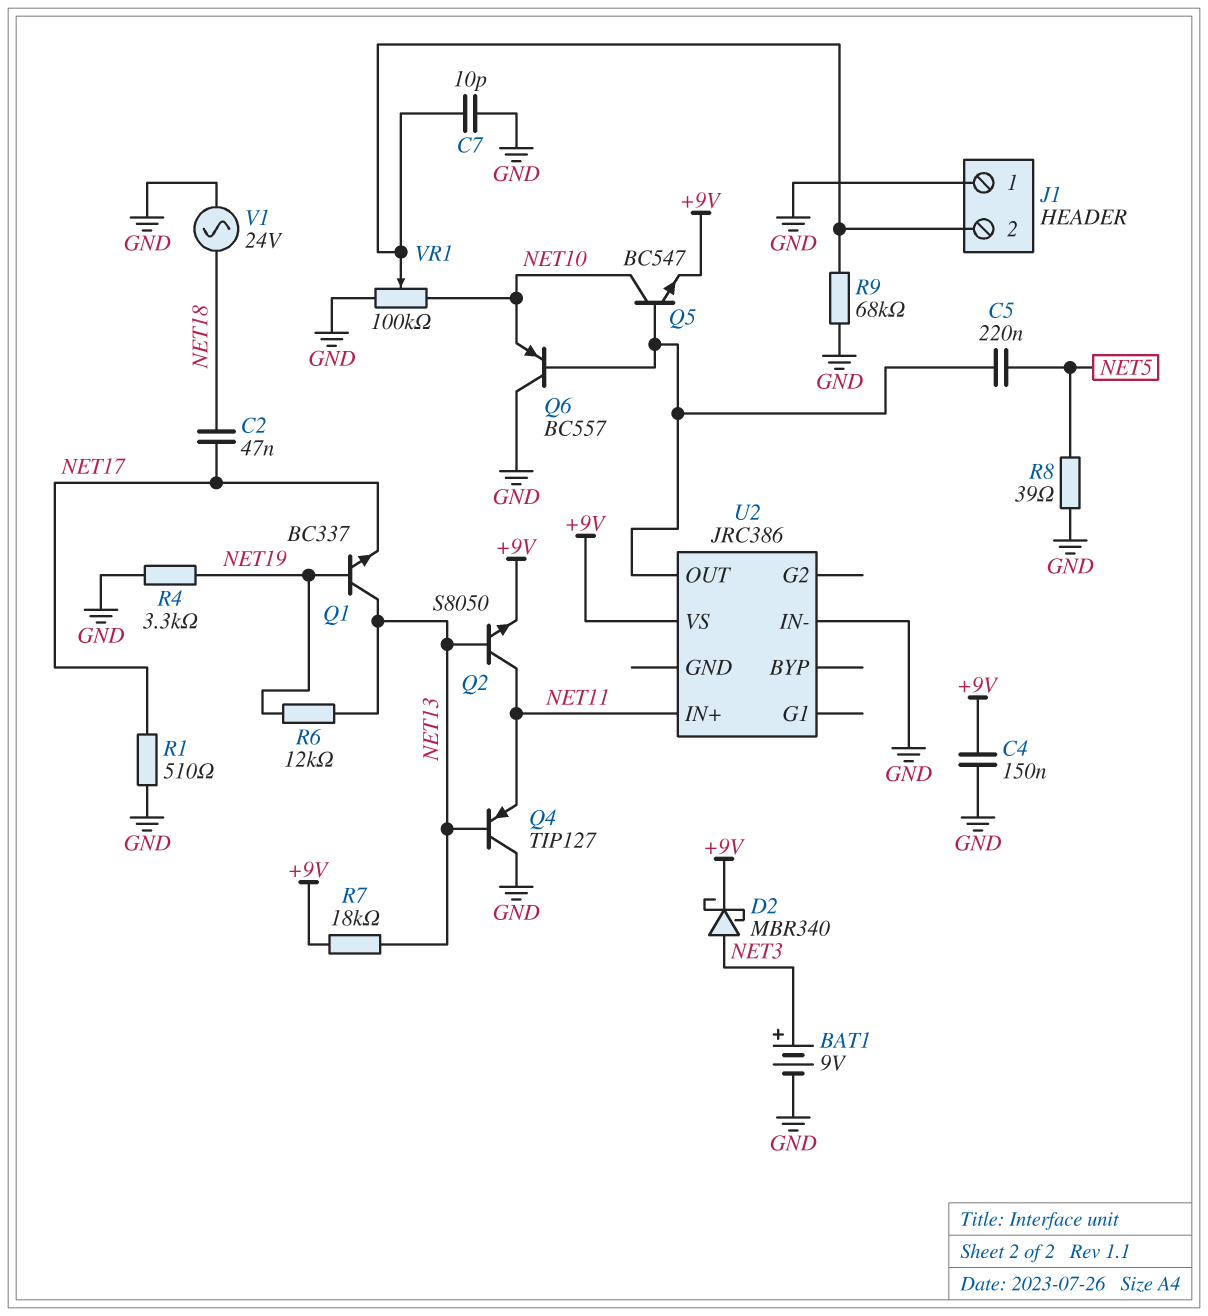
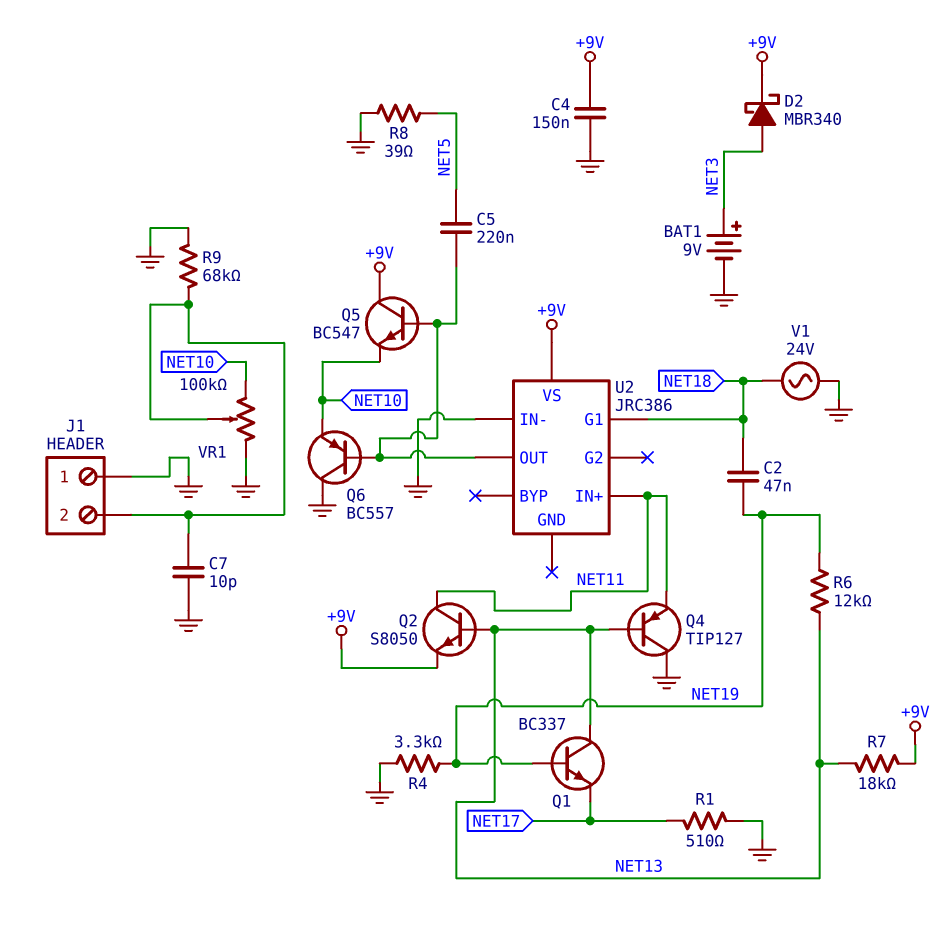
C2: 47nF (NET17, NET18) -> 47nF (NET18, NET19)
Q5: NPN BC547 (B U2/OUT, C NET10, E +9V) -> NPN BC547 (B U2/OUT, C +9V, E NET10)
U2 pin G1: none -> NET18

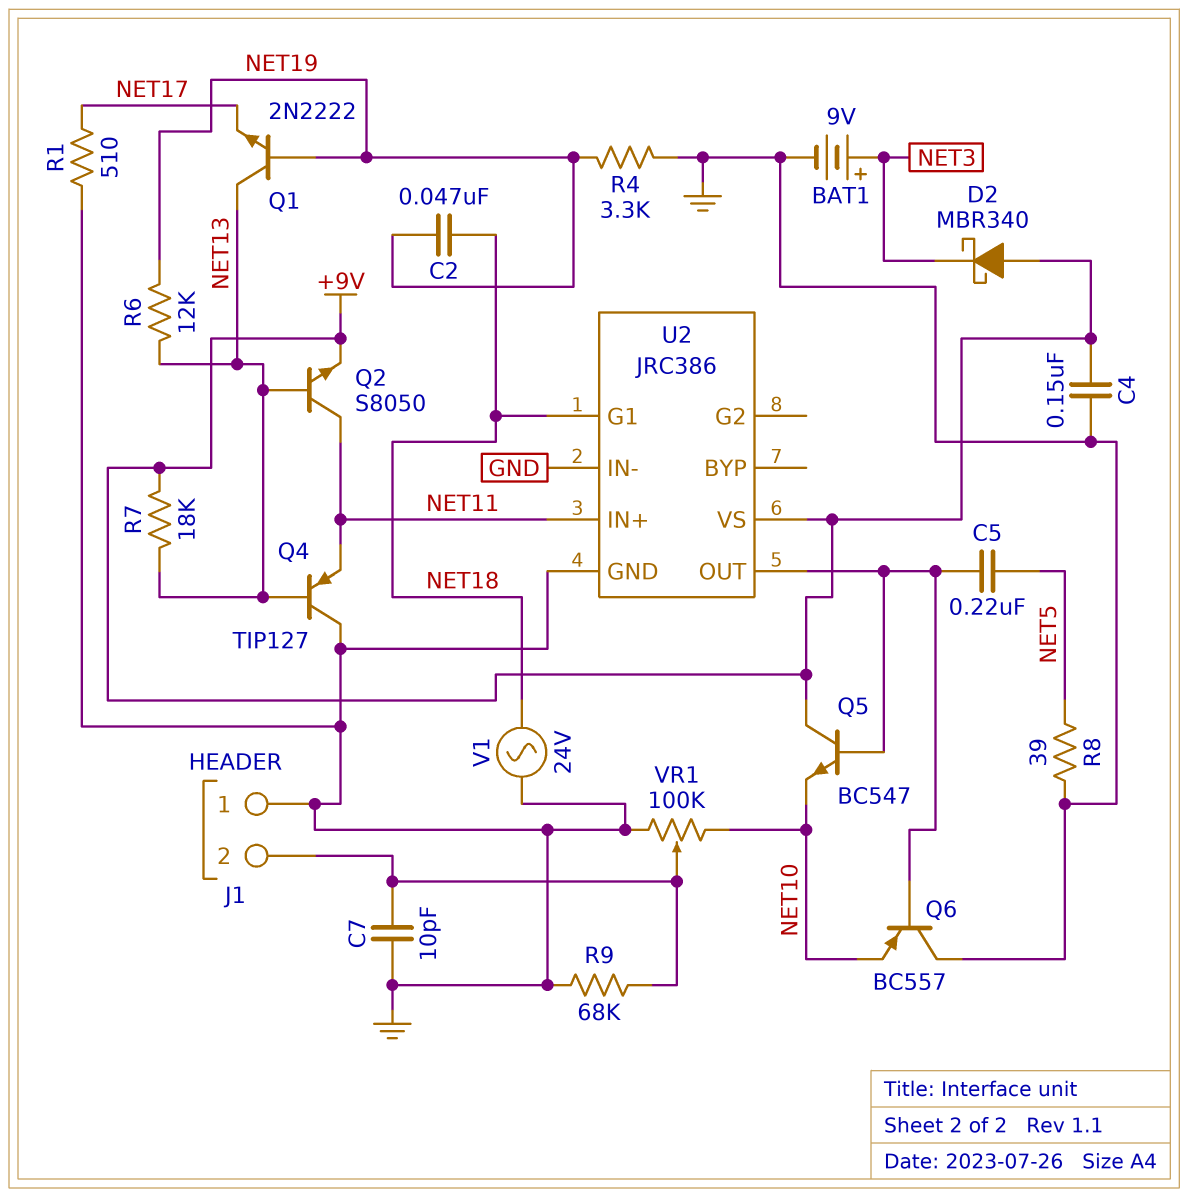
D2: schottky MBR340 (A NET3, K +9V) -> schottky MBR340 (A +9V, K NET3)
Q1: NPN BC337 (B NET19, C NET13, E NET17) -> NPN 2N2222 (B NET19, C NET13, E NET17)
U2 pin GND: none -> GND

